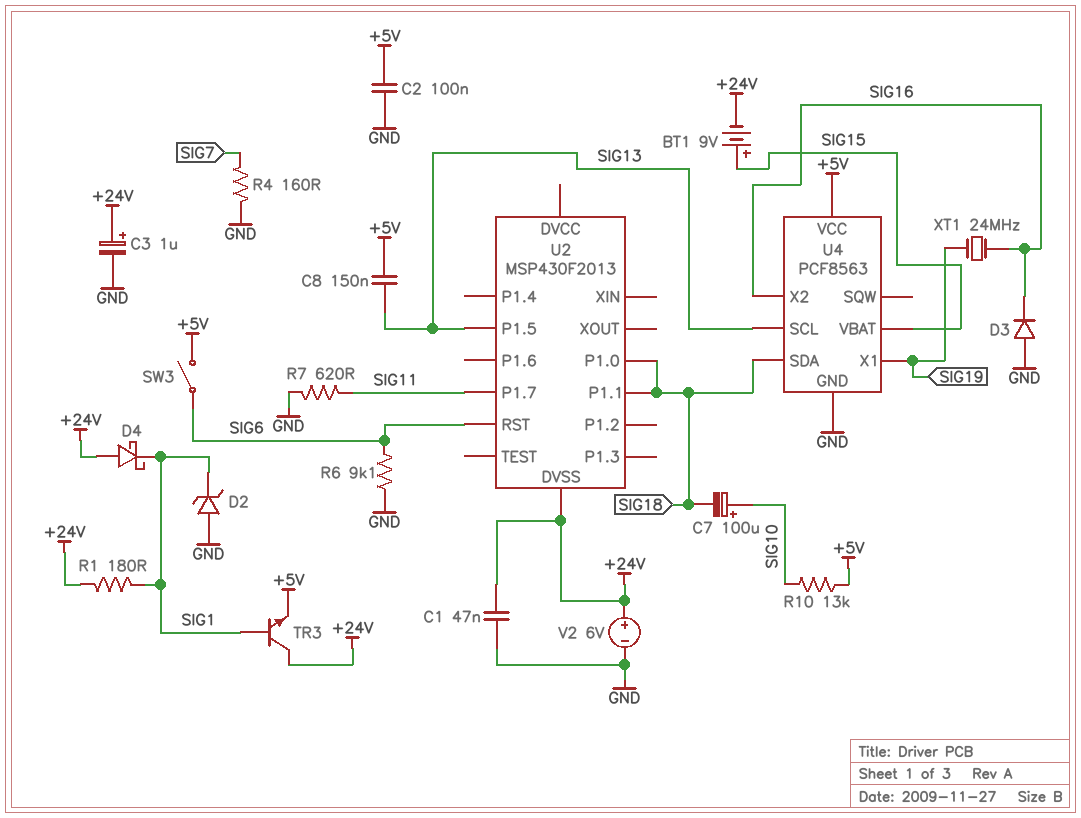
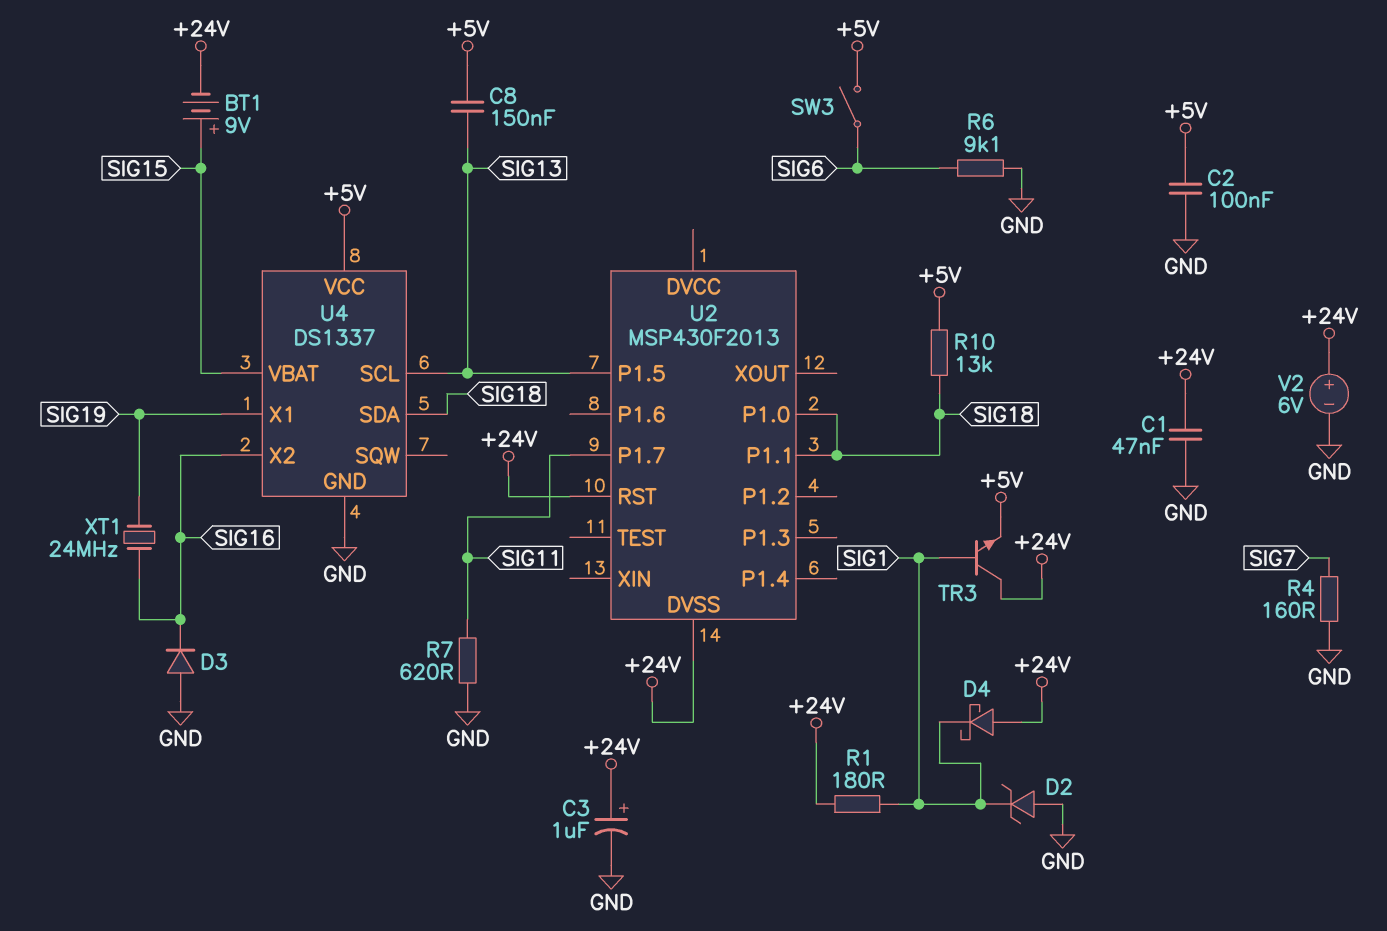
C7: 100uF (plus SIG10, minus SIG18) -> none
R10: 13k (+5V, SIG10) -> 13k (+5V, SIG18)
U2 pin RST: SIG6 -> +24V
U4: PCF8563 -> DS1337

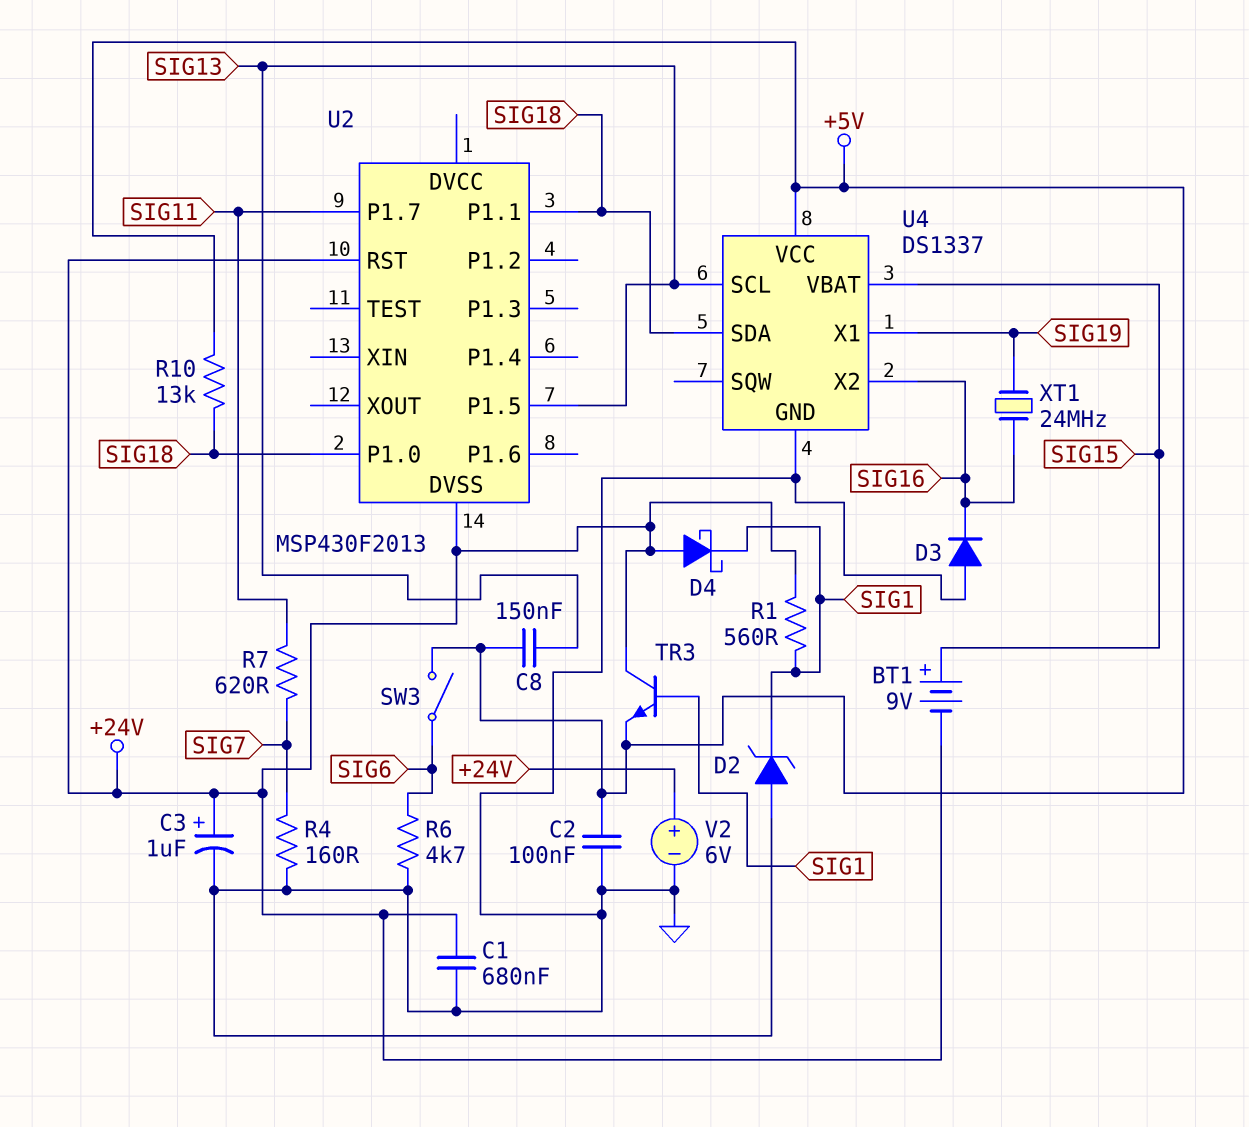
C1: 47nF (+24V, GND) -> 680nF (+24V, GND)
R1: 180 (+24V, SIG1) -> 560 (+24V, SIG1)
R6: 9.1k (GND, SIG6) -> 4.7k (GND, SIG6)
R7: 620 (GND, SIG11) -> 620 (SIG7, SIG11)

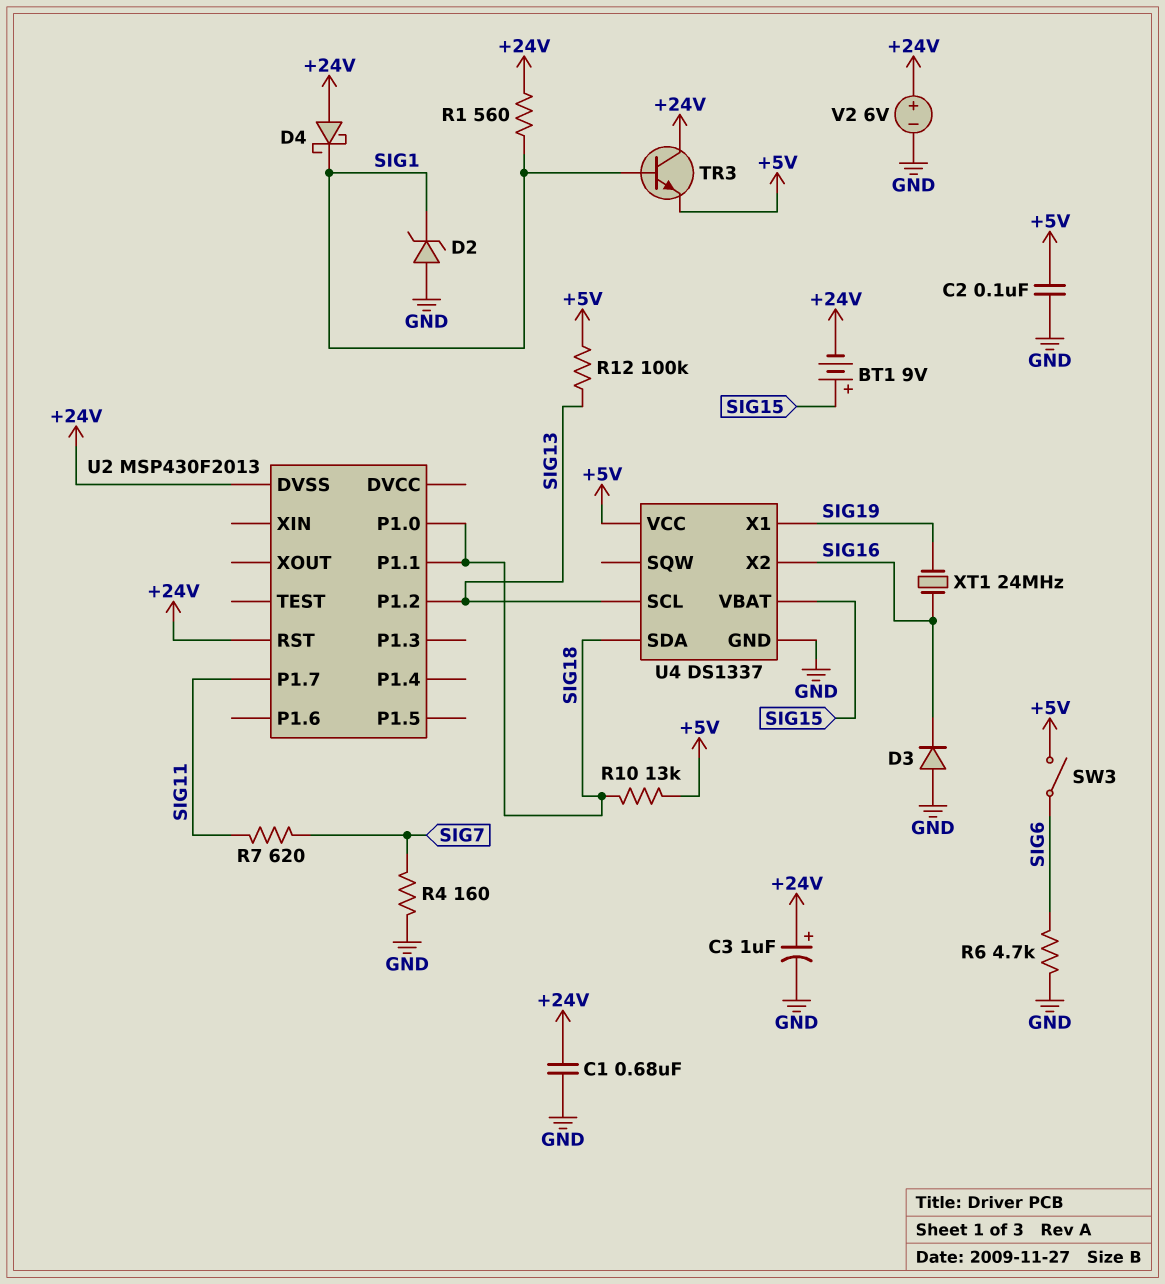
C8: 150nF (+5V, SIG13) -> none
R12: none -> 100k (+5V, SIG13)
U2 pin P1.2: none -> SIG13
U2 pin P1.5: SIG13 -> none

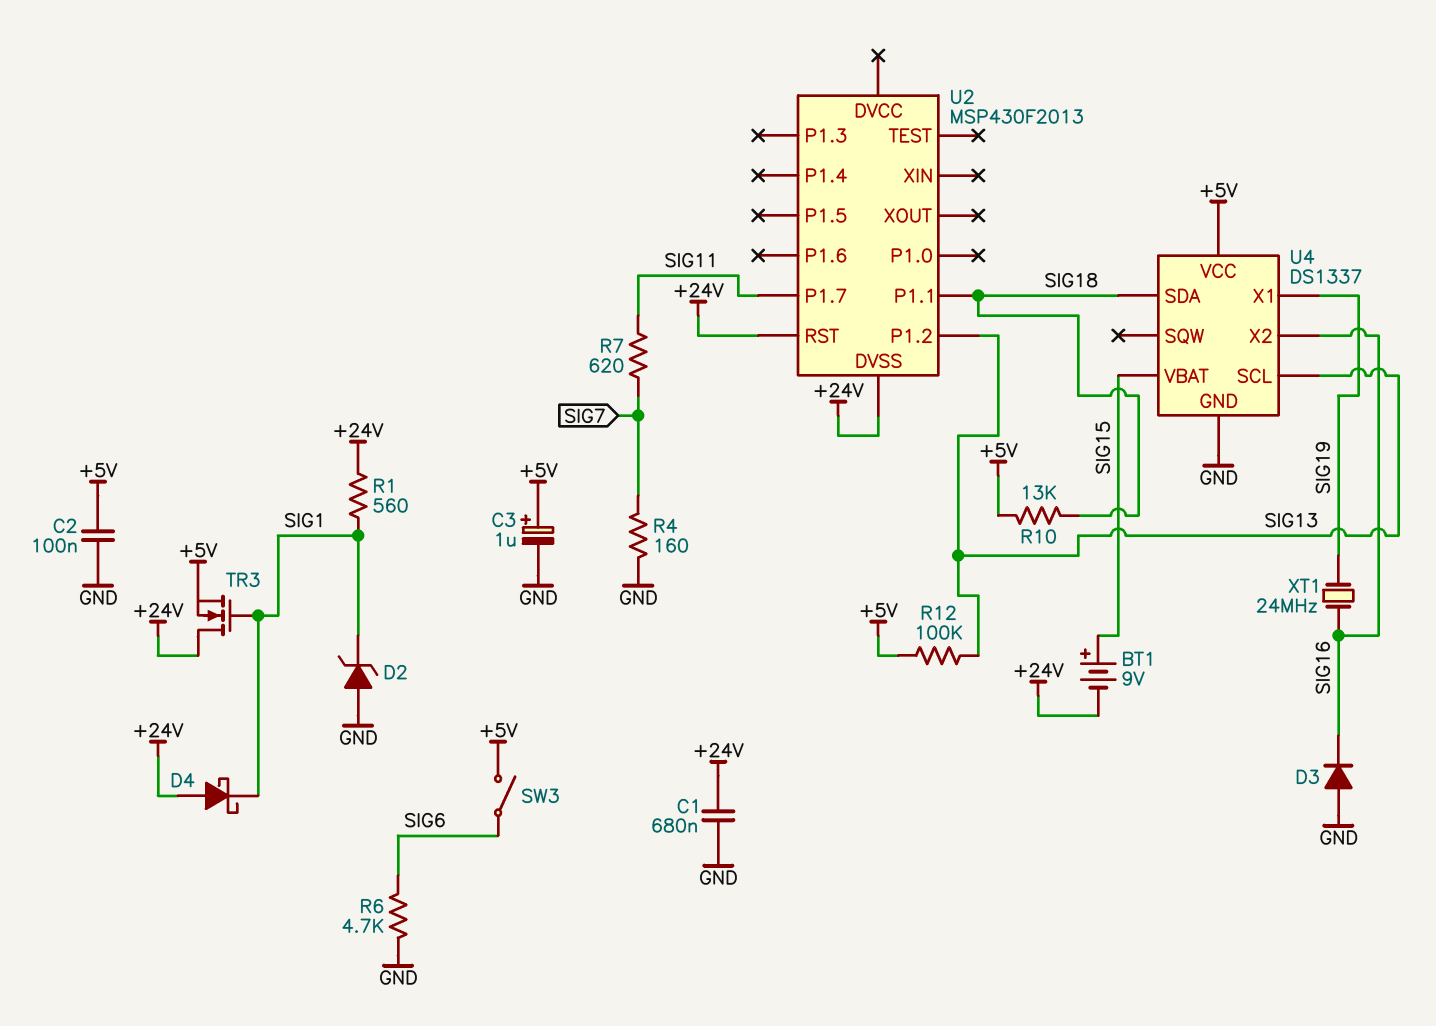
C3: 1uF (plus +24V, minus GND) -> 1uF (plus +5V, minus GND)
TR3: NPN (B SIG1, C +24V, E +5V) -> NMOS (G SIG1, D +24V, S +5V)
U2 pin P1.0: SIG18 -> none
V2: 6V (plus +24V, minus GND) -> none

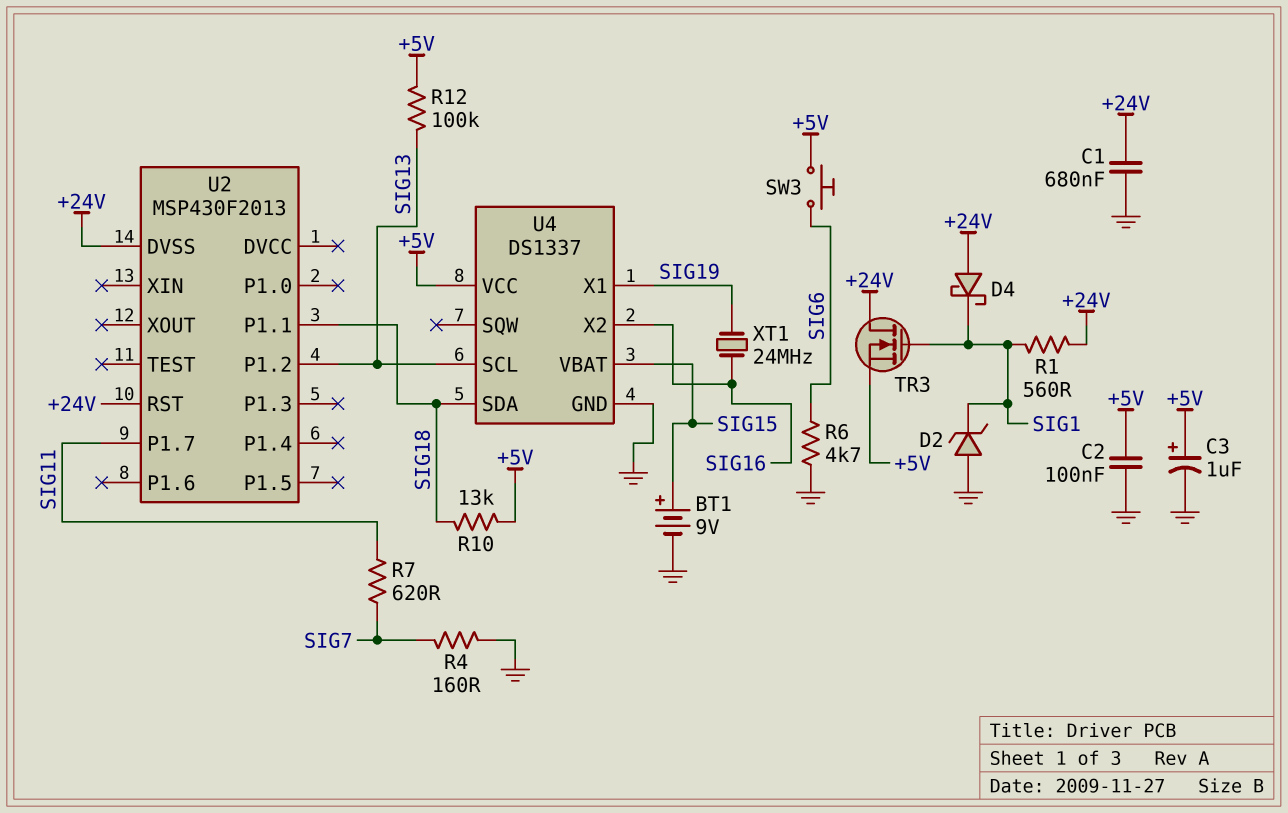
BT1: 9V (plus SIG15, minus +24V) -> 9V (plus SIG15, minus GND)
D3: diode (A GND, K SIG16) -> none
SW3: switch (+5V, SIG6) -> button (+5V, SIG6)

